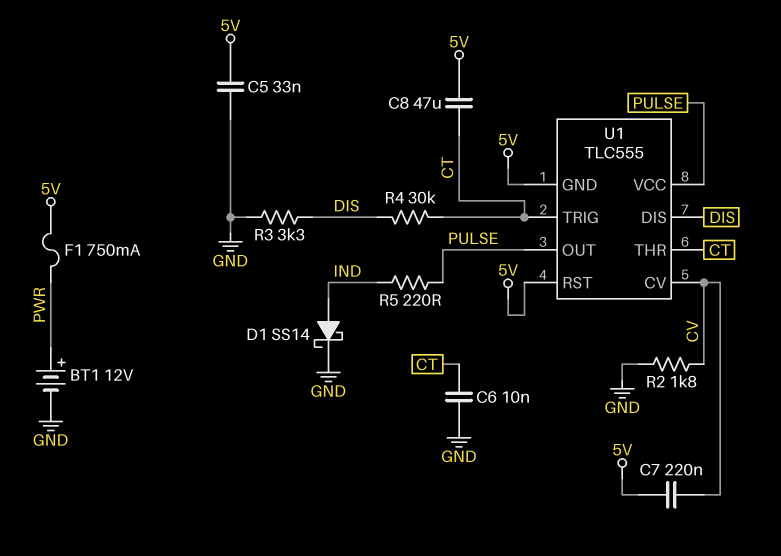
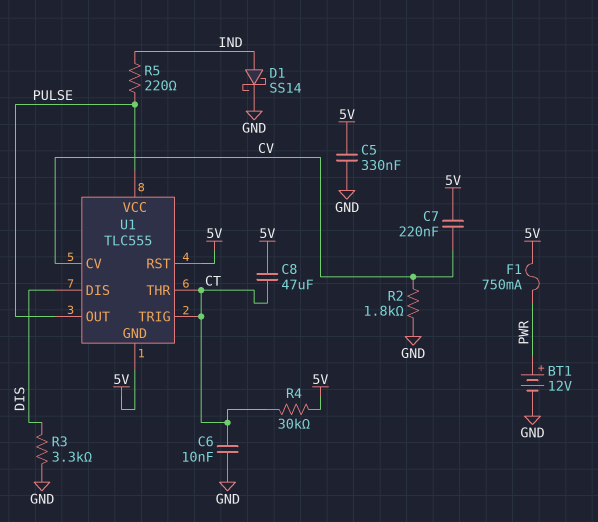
C5: 33nF (5V, GND) -> 330nF (5V, GND)
R4: 30k (CT, DIS) -> 30k (5V, CT)

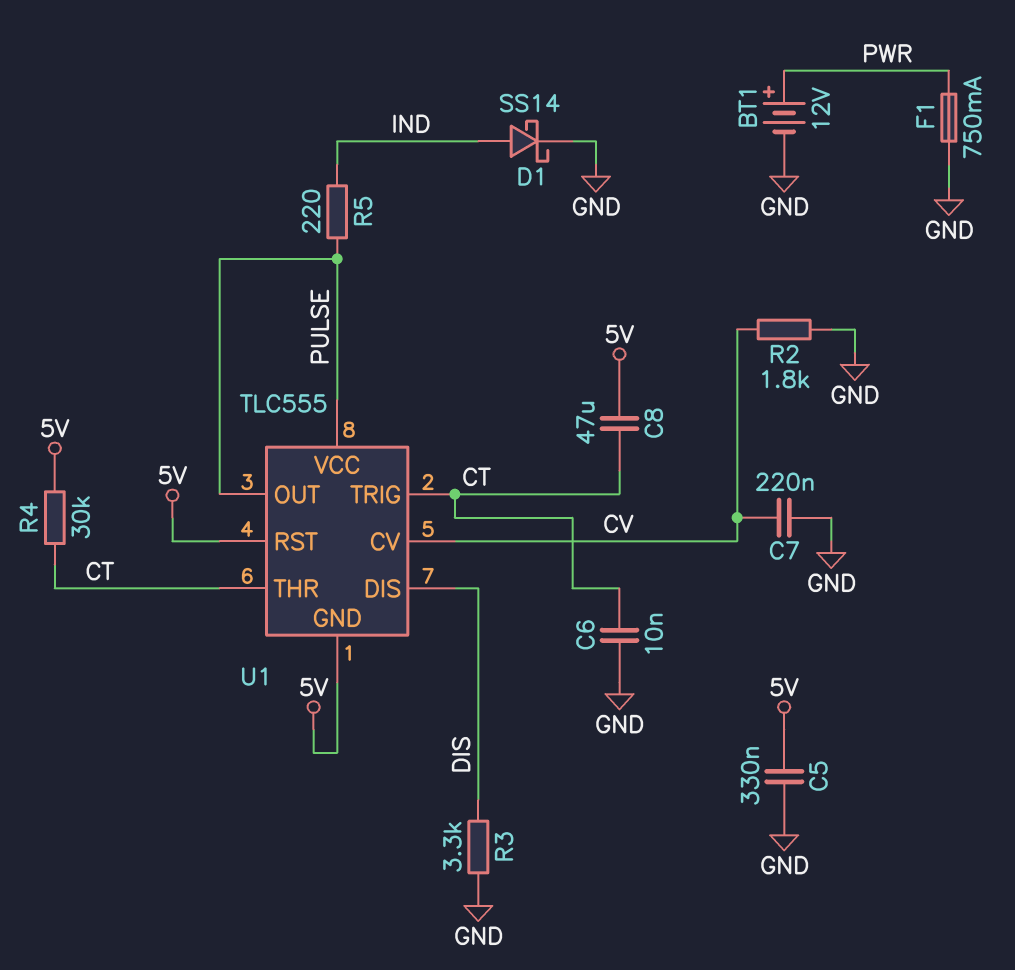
C7: 220nF (5V, CV) -> 220nF (CV, GND)
F1: 750mA (5V, PWR) -> 750mA (GND, PWR)

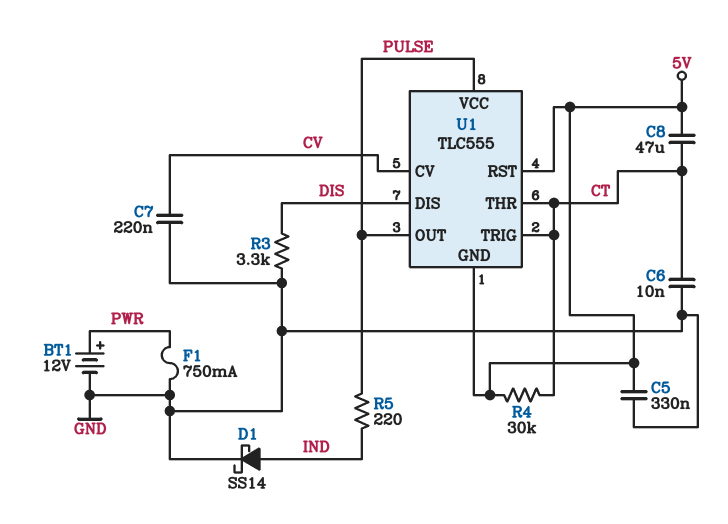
R2: 1.8k (CV, GND) -> none

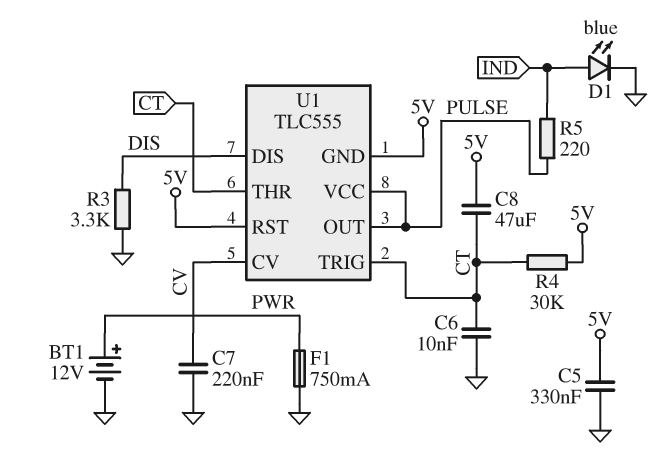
D1: schottky SS14 (A IND, K GND) -> LED blue (A IND, K GND)

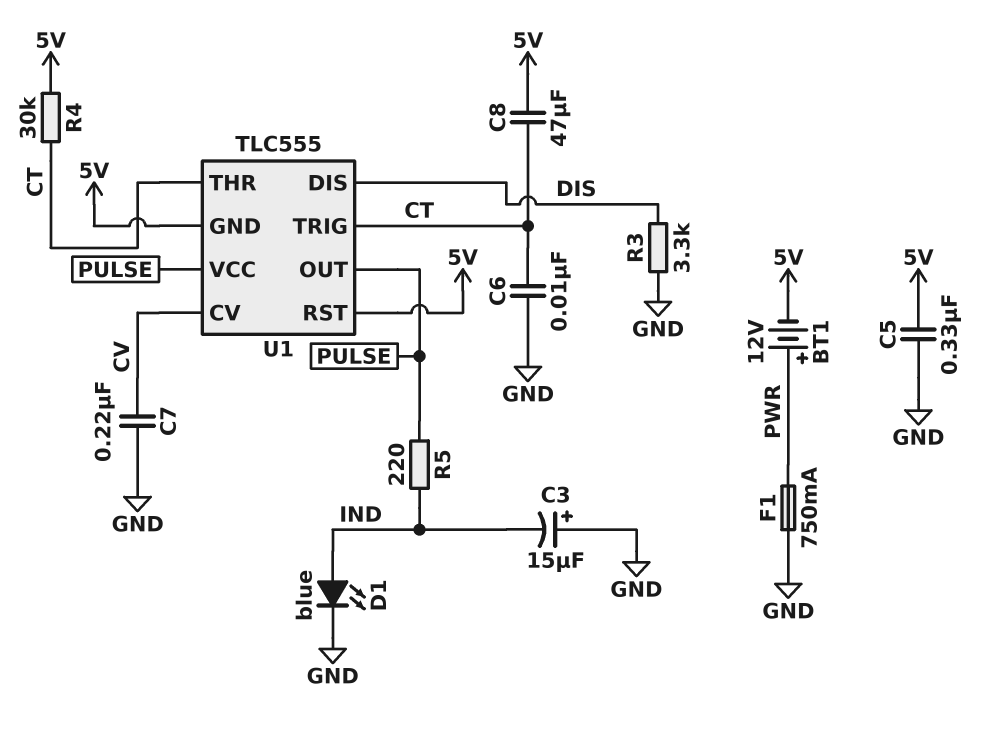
BT1: 12V (plus PWR, minus GND) -> 12V (plus PWR, minus 5V)
C3: none -> 15uF (plus GND, minus IND)

